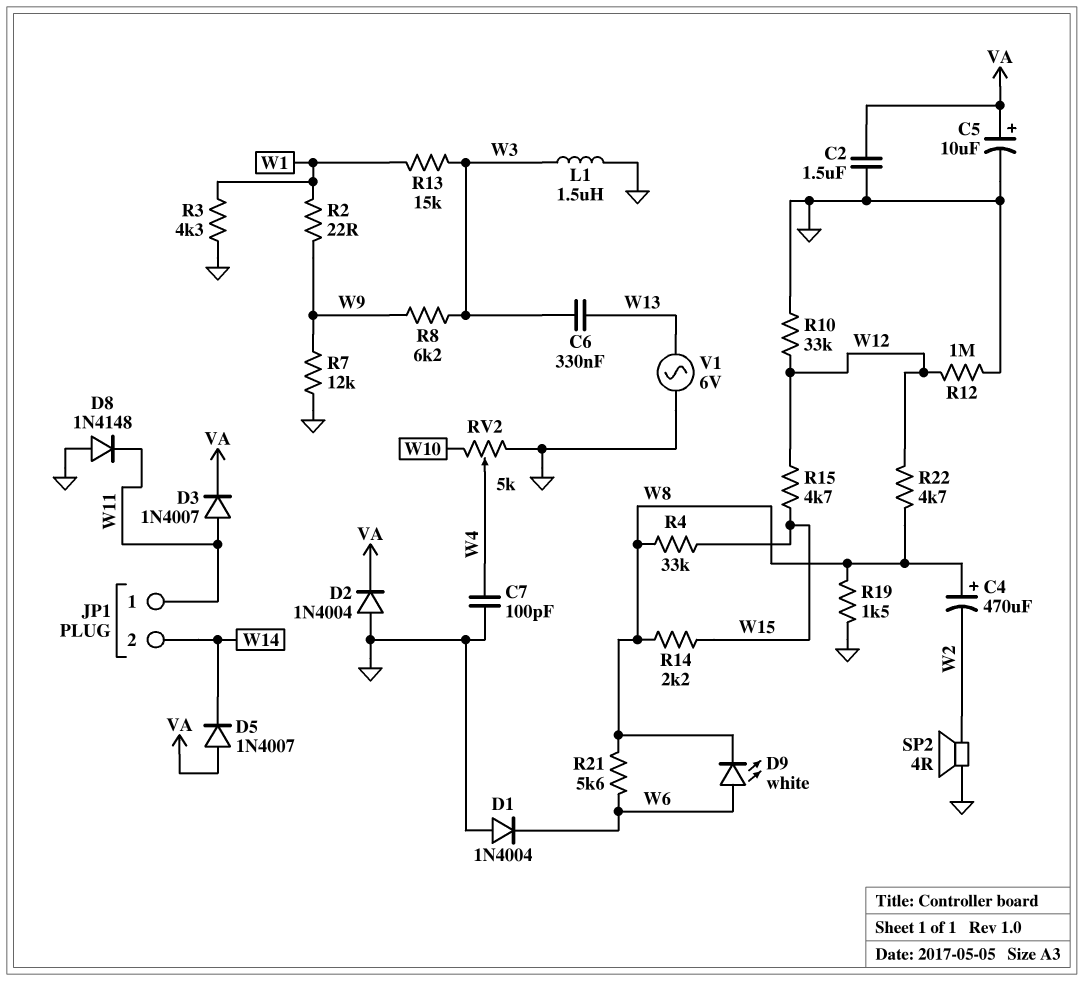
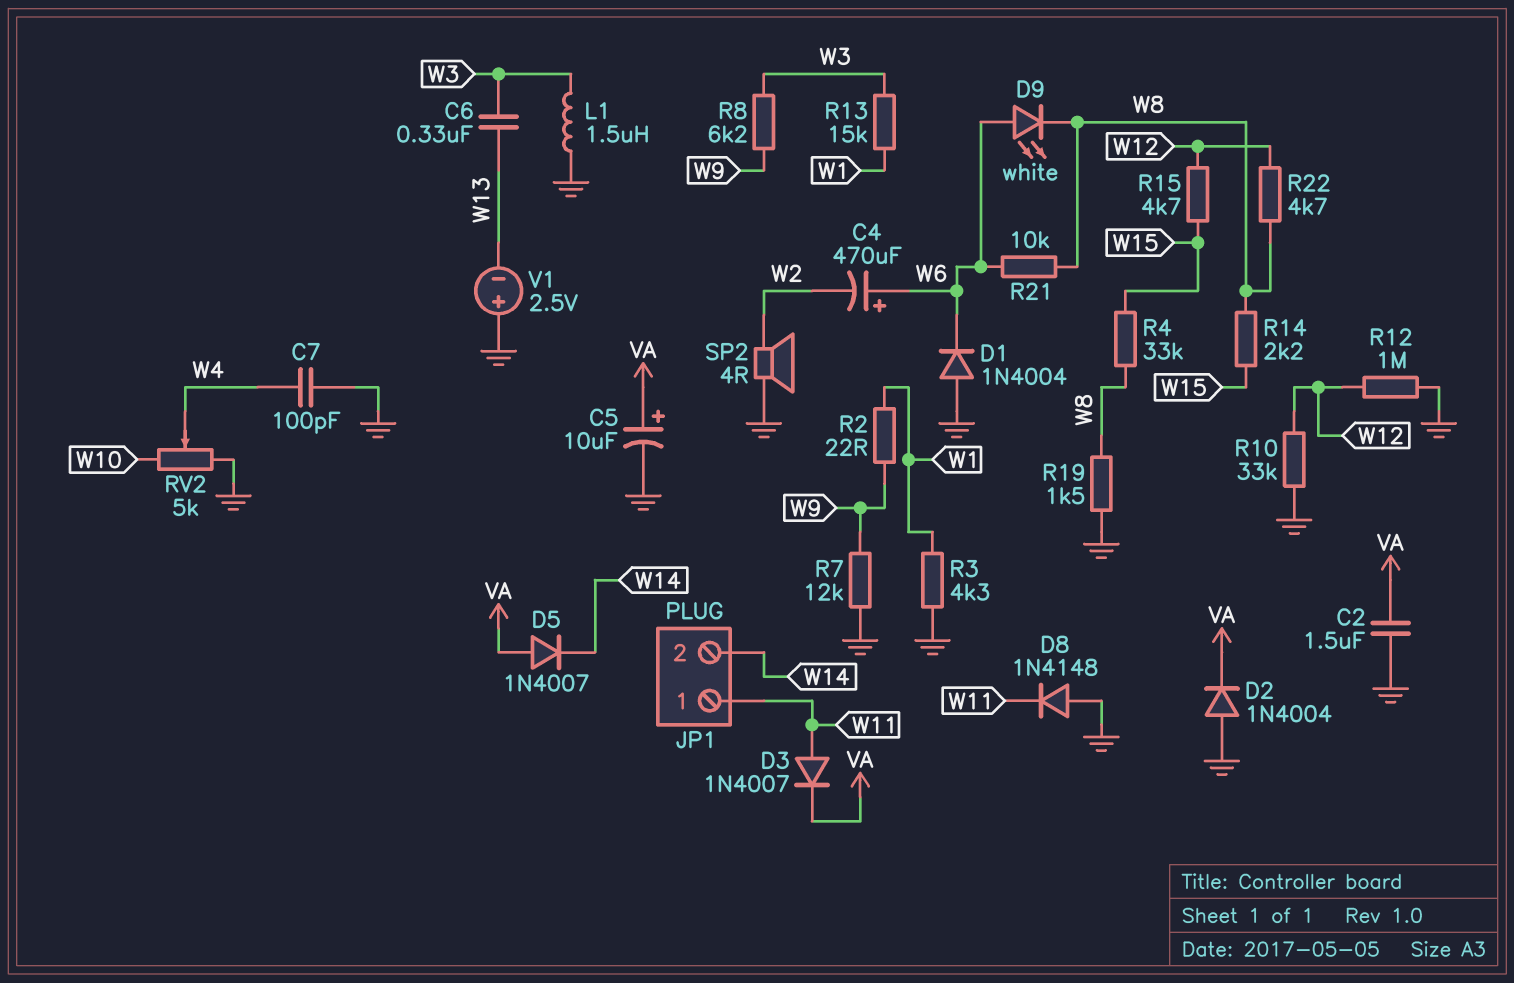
C4: 470uF (plus W8, minus W2) -> 470uF (plus W6, minus W2)
R21: 5.6k (W6, W8) -> 10k (W6, W8)
V1: AC 6V (GND, W13) -> 2.5V (plus GND, minus W13)

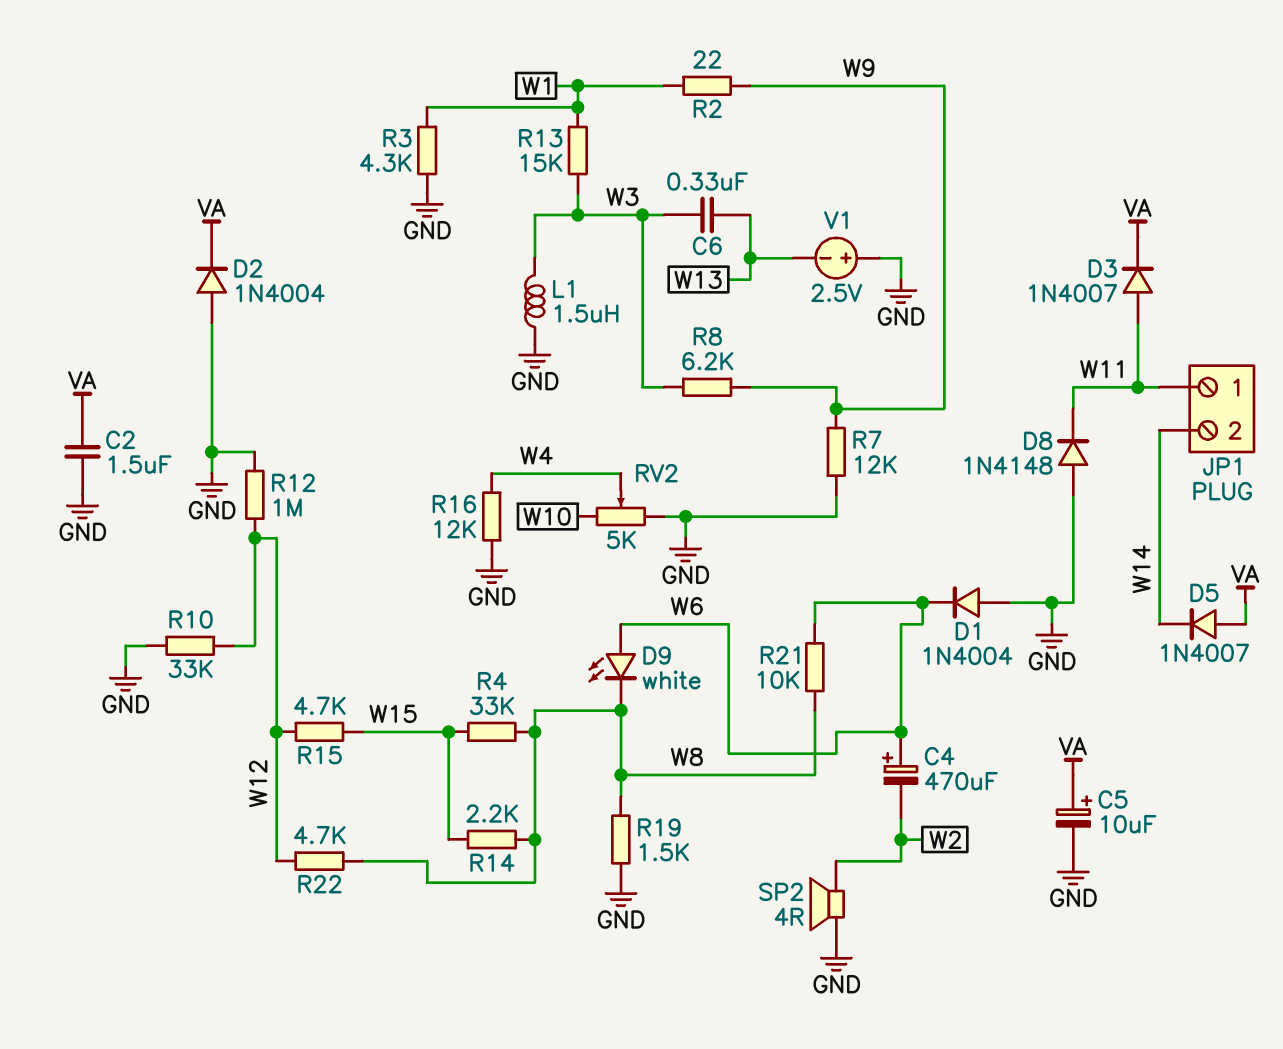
C7: 100pF (GND, W4) -> none
R16: none -> 12k (GND, W4)

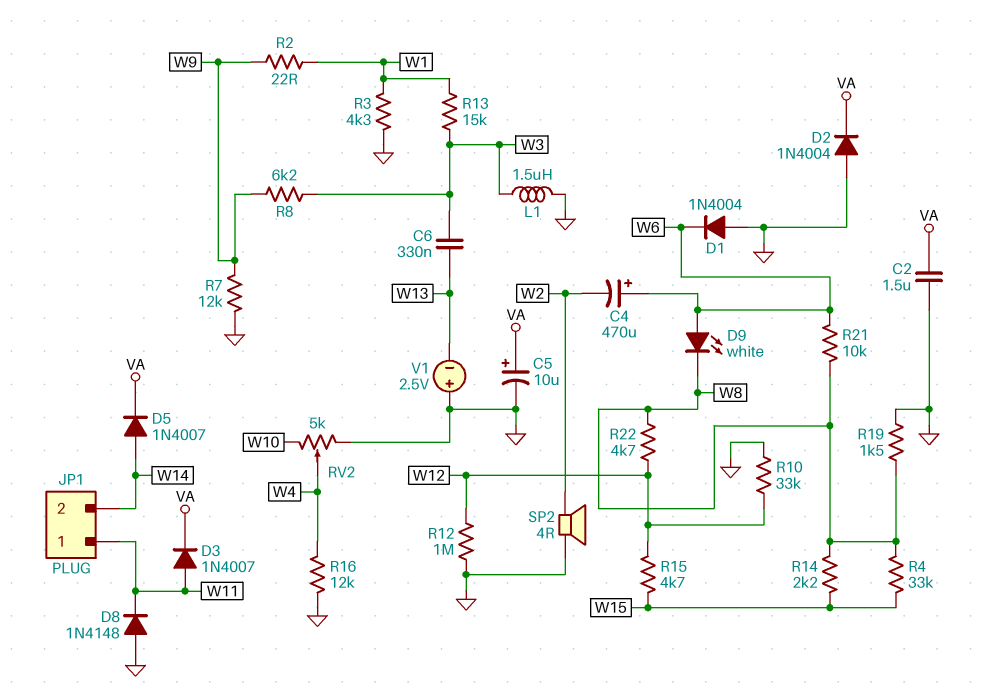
D5: diode 1N4007 (A VA, K W14) -> diode 1N4007 (A W14, K VA)

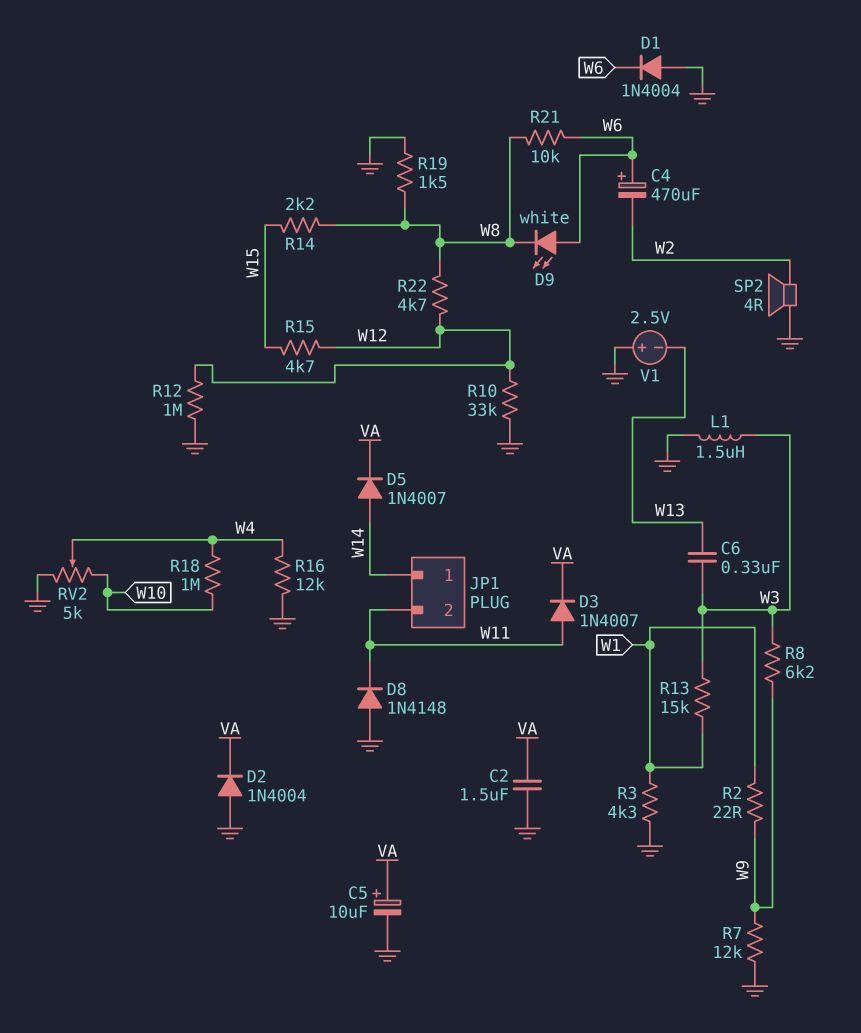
JP1 pin 1: W11 -> W14
JP1 pin 2: W14 -> W11
R4: 33k (W8, W15) -> none
R18: none -> 1M (W4, W10)

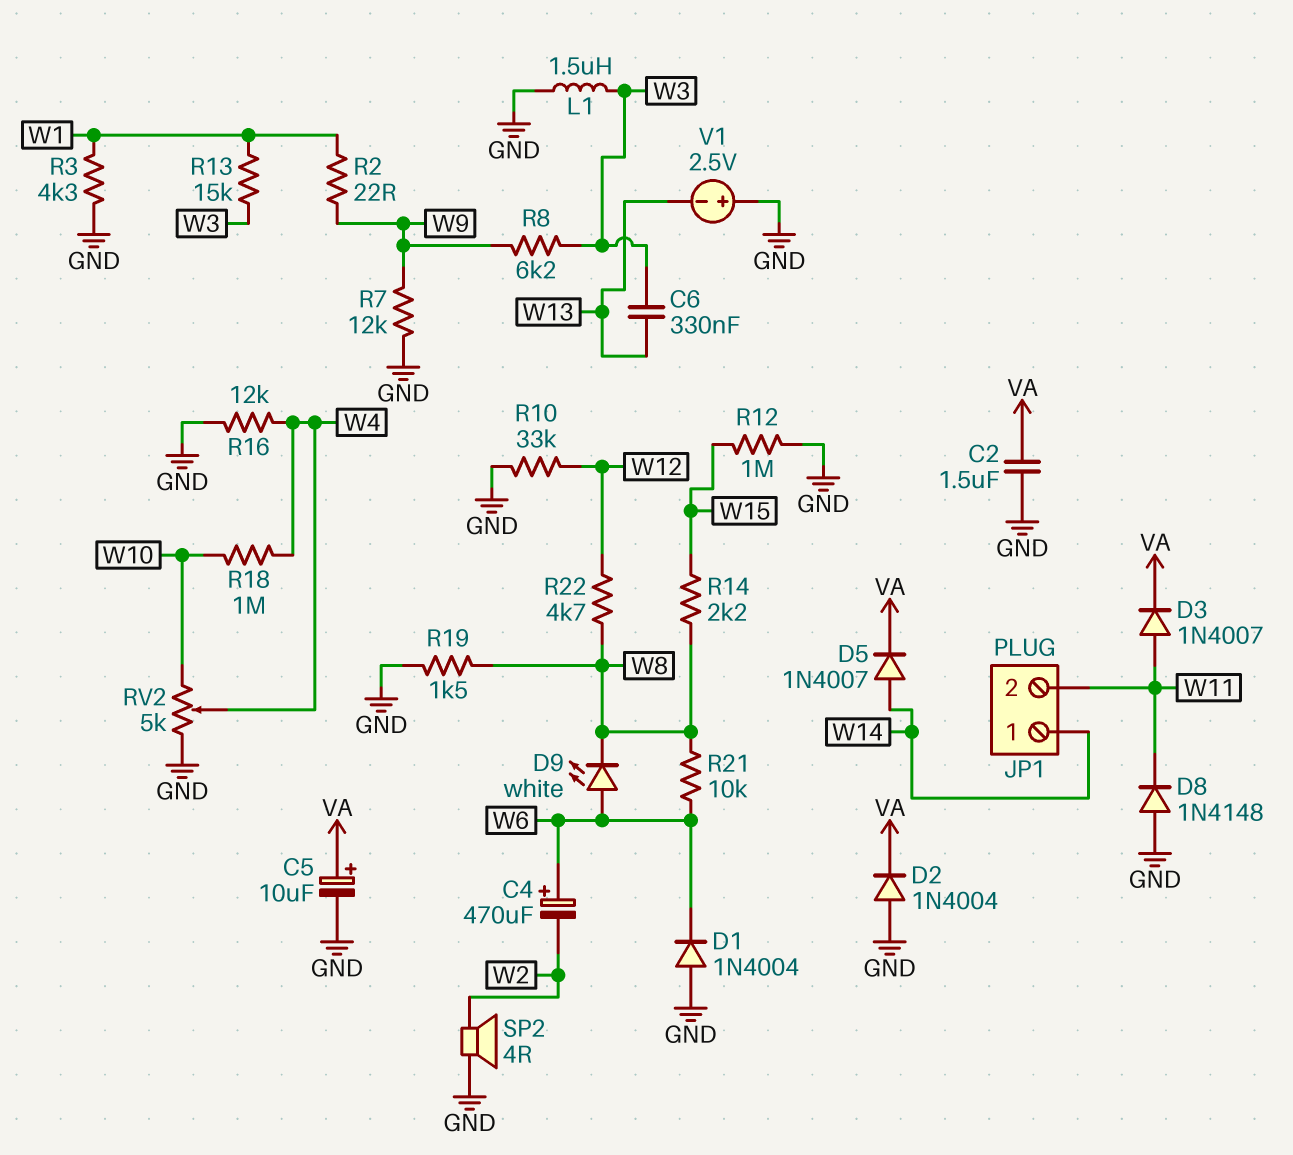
R12: 1M (GND, W12) -> 1M (GND, W15)
R15: 4.7k (W12, W15) -> none

